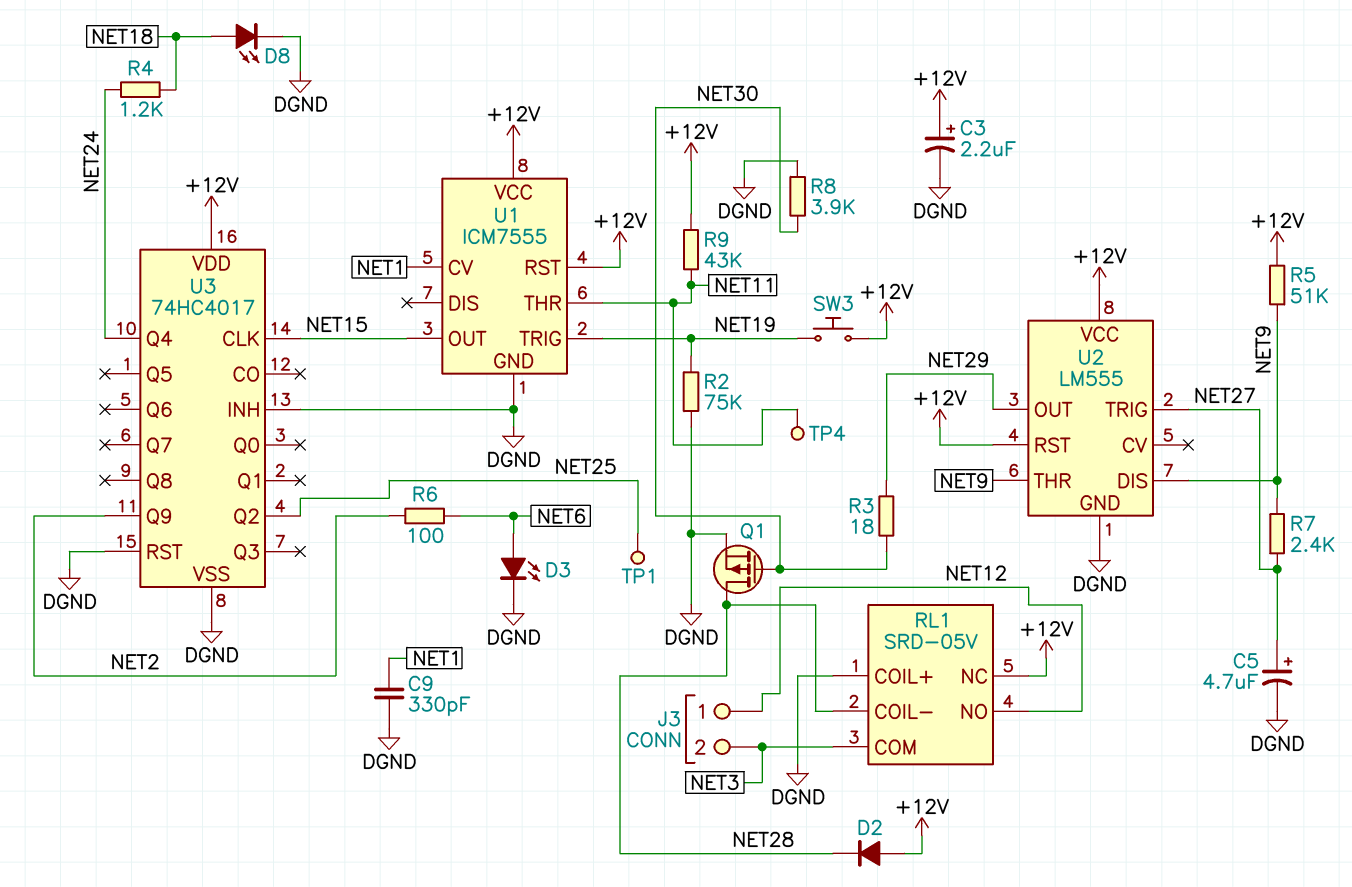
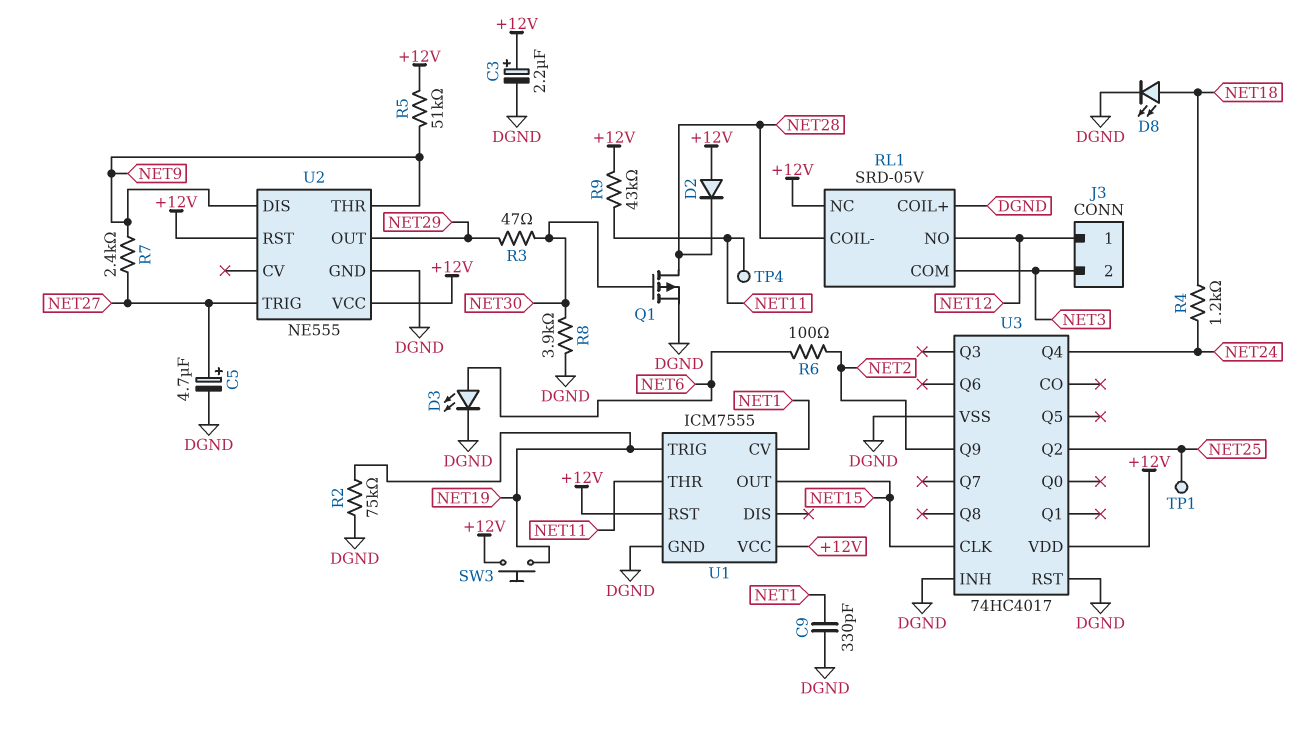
R3: 18 (NET29, NET30) -> 47 (NET29, NET30)
U2: LM555 -> NE555

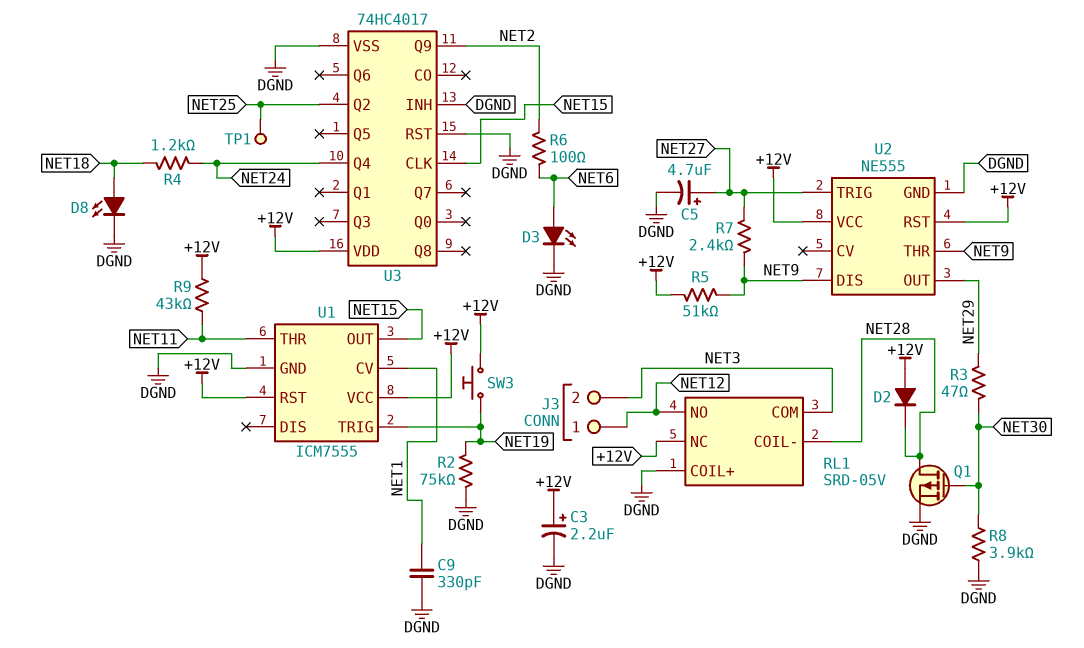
TP4: test point (NET11) -> none

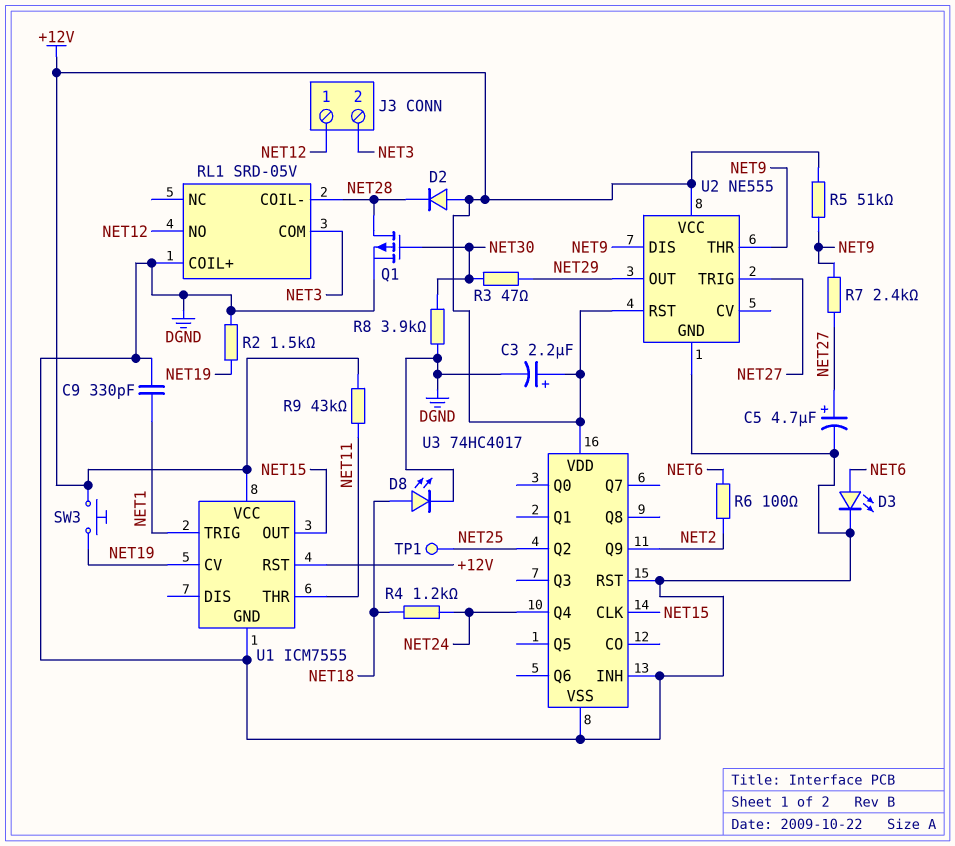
R2: 75k (DGND, NET19) -> 1.5k (DGND, NET19)
RL1 pin NC: +12V -> none
U1 pin CV: NET1 -> NET19
U1 pin TRIG: NET19 -> NET1

